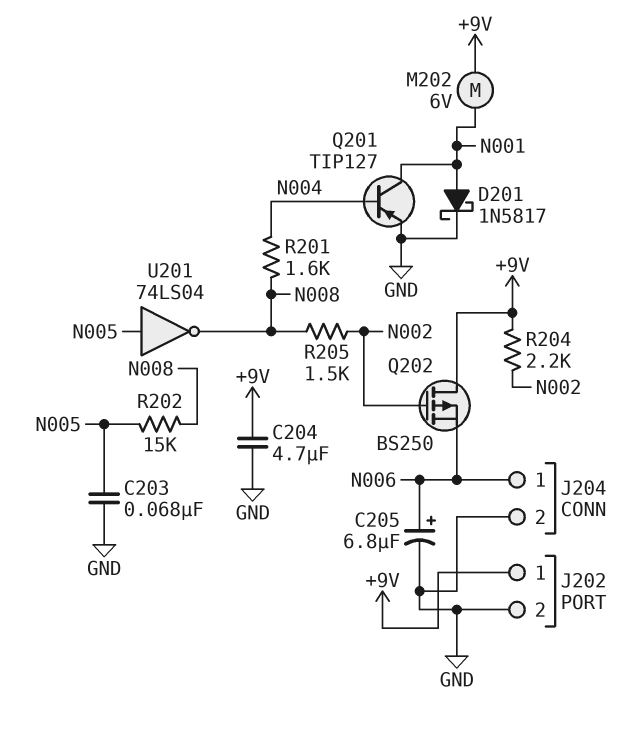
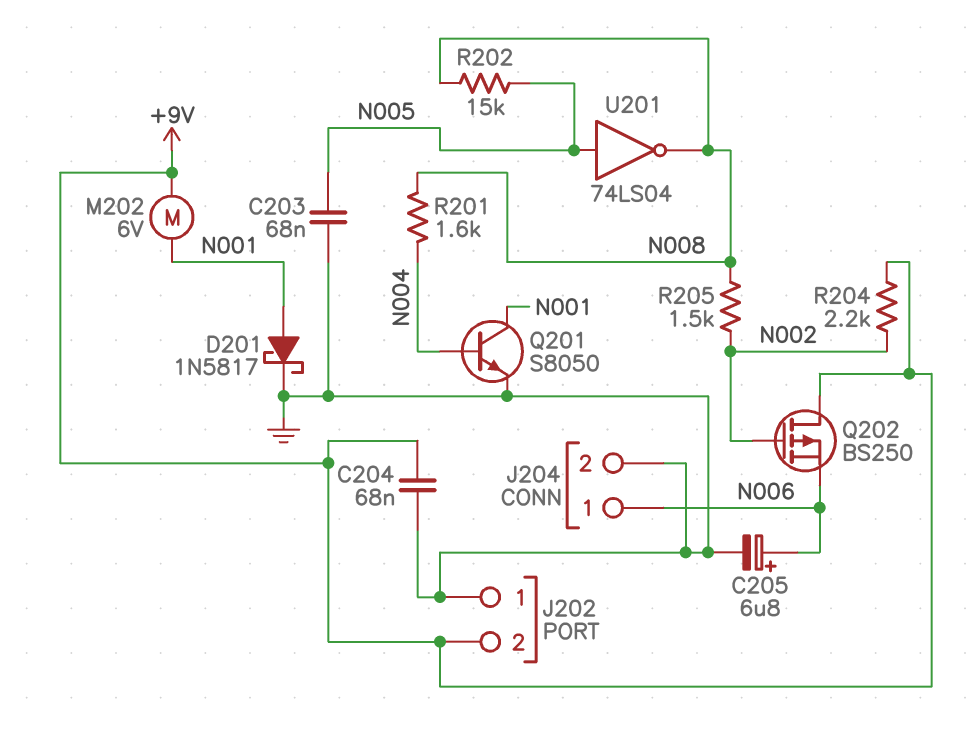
C204: 4.7uF (+9V, GND) -> 68nF (+9V, GND)
J202 pin 1: +9V -> GND
J202 pin 2: GND -> +9V
Q201: PNP TIP127 (B N004, C N001, E GND) -> NPN S8050 (B N004, C N001, E GND)

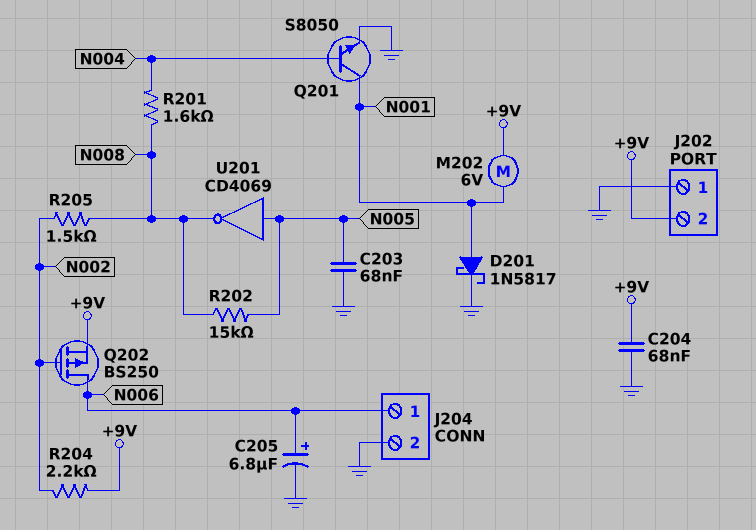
Q202: PMOS BS250 (G N002, D +9V, S N006) -> PMOS BS250 (G N002, D N006, S +9V)
U201: NOT 74LS04 (in N005, out N008) -> NOT CD4069 (in N005, out N008)

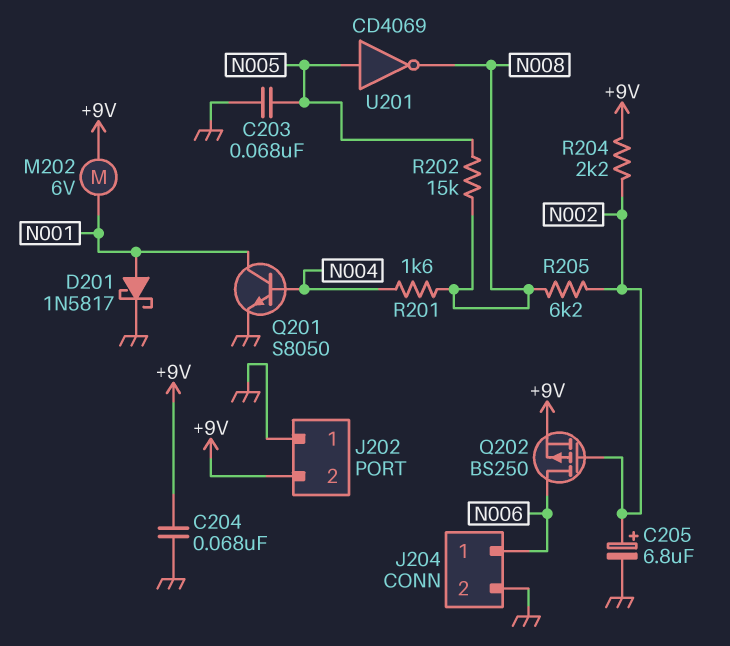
C205: 6.8uF (plus N006, minus GND) -> 6.8uF (plus N002, minus GND)
R205: 1.5k (N002, N008) -> 6.2k (N002, N008)

